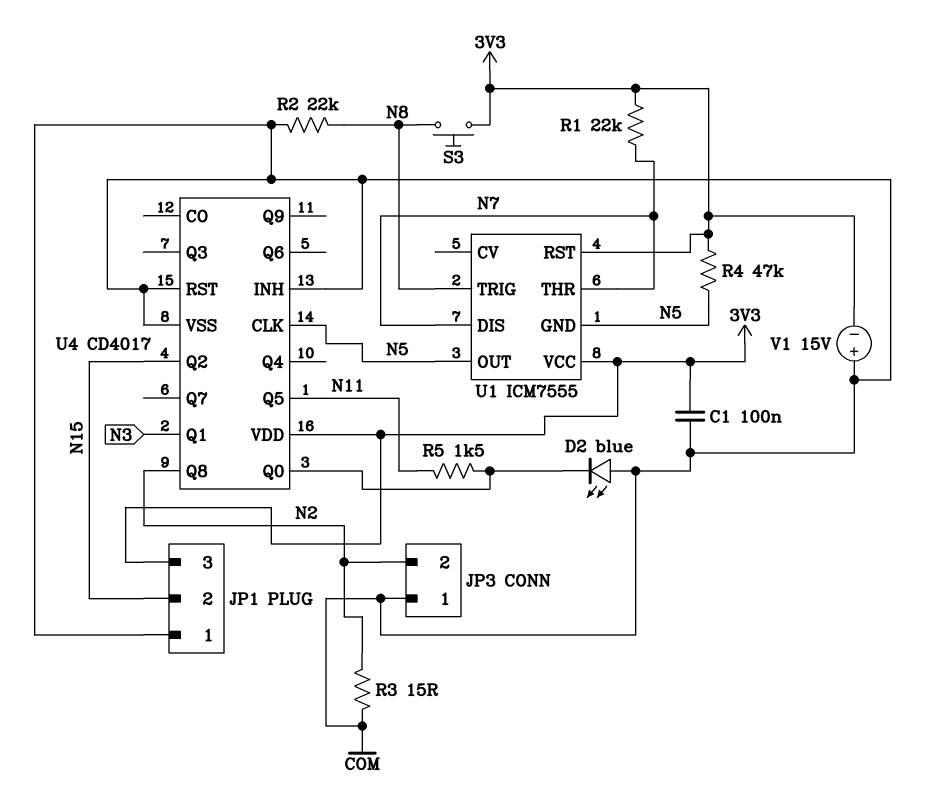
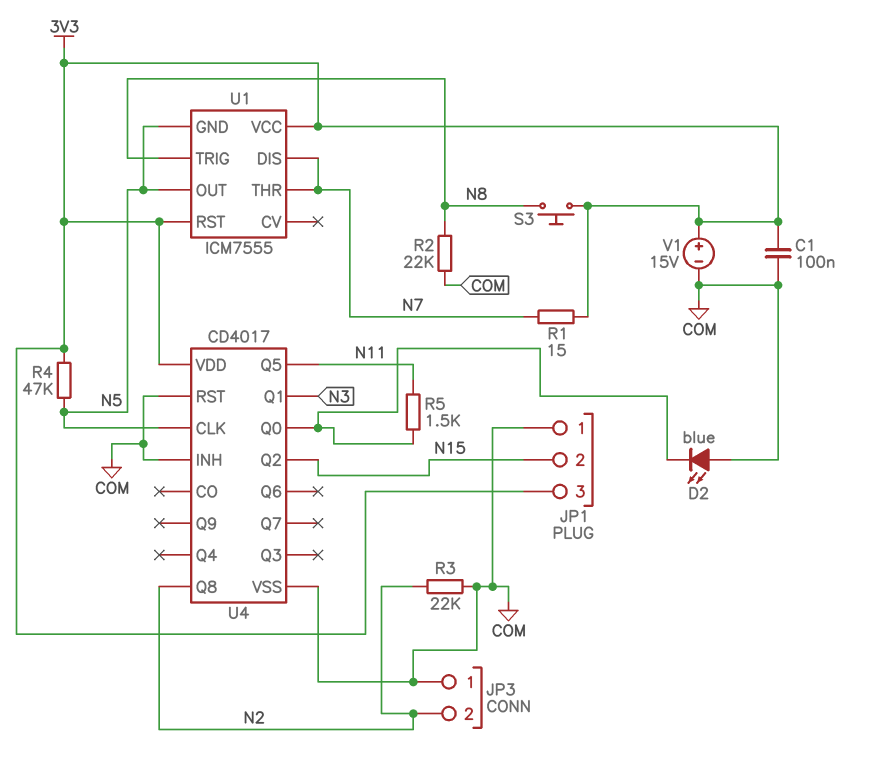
R1: 22k (3V3, N7) -> 15 (3V3, N7)
R3: 15 (COM, N2) -> 22k (COM, N2)
V1: 15V (plus COM, minus 3V3) -> 15V (plus 3V3, minus COM)

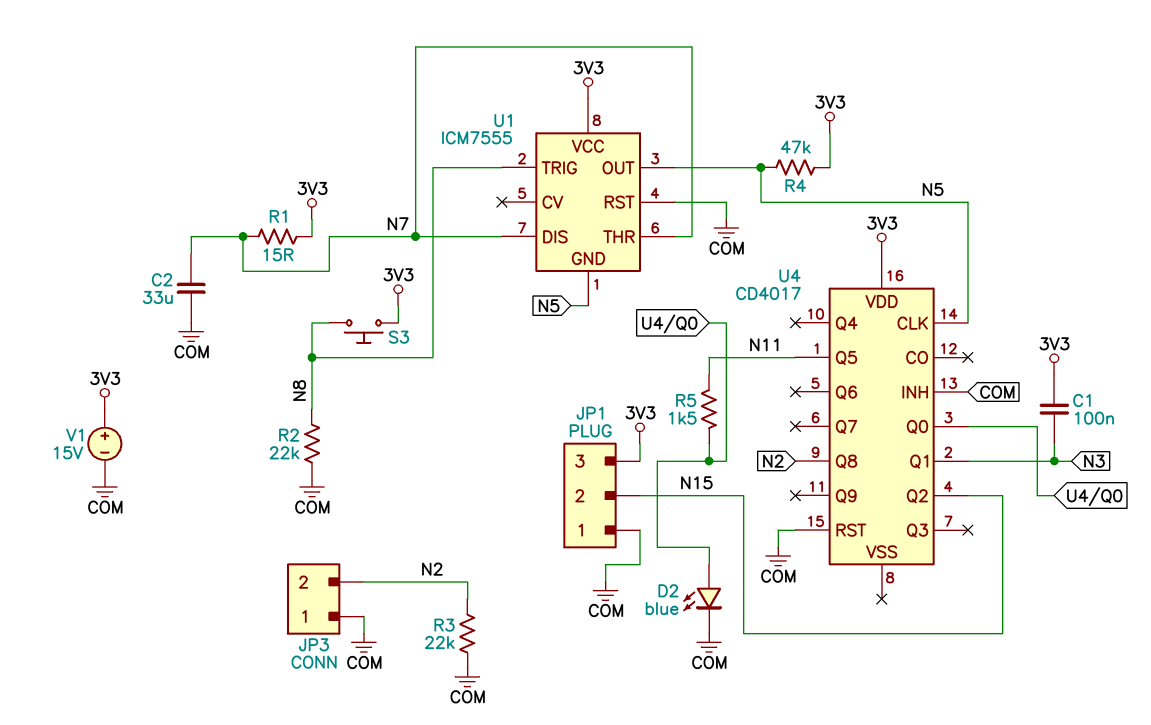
C1: 100nF (3V3, COM) -> 100nF (3V3, N3)
C2: none -> 33uF (COM, N7)
D2: LED blue (A COM, K U4/Q0) -> LED blue (A U4/Q0, K COM)
U1 pin RST: 3V3 -> COM
U4 pin VSS: COM -> none

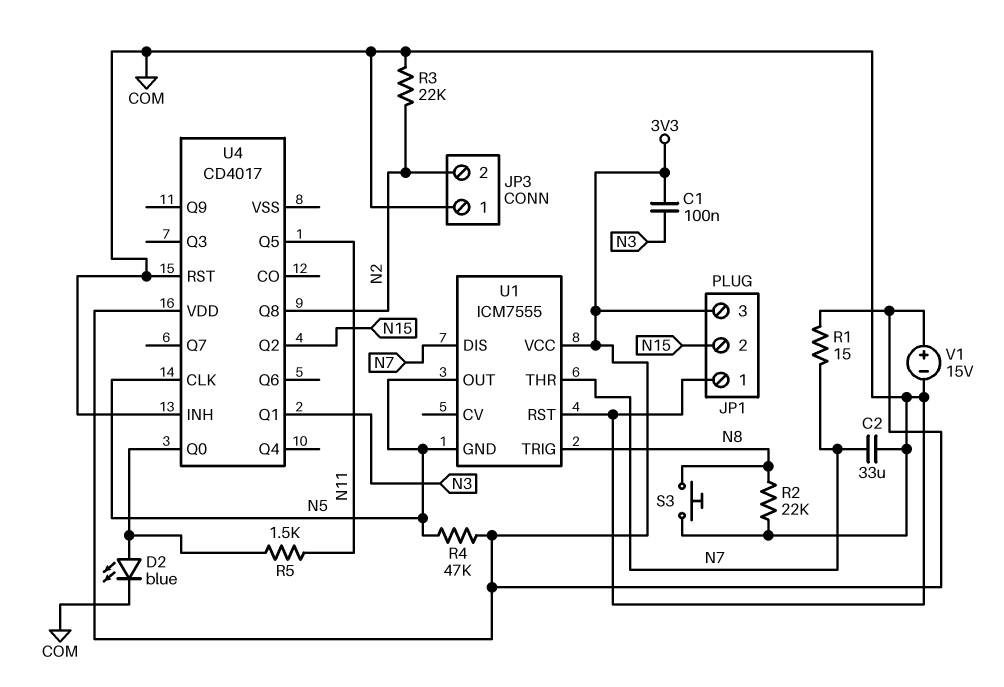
S3: button (3V3, N8) -> button (COM, N8)

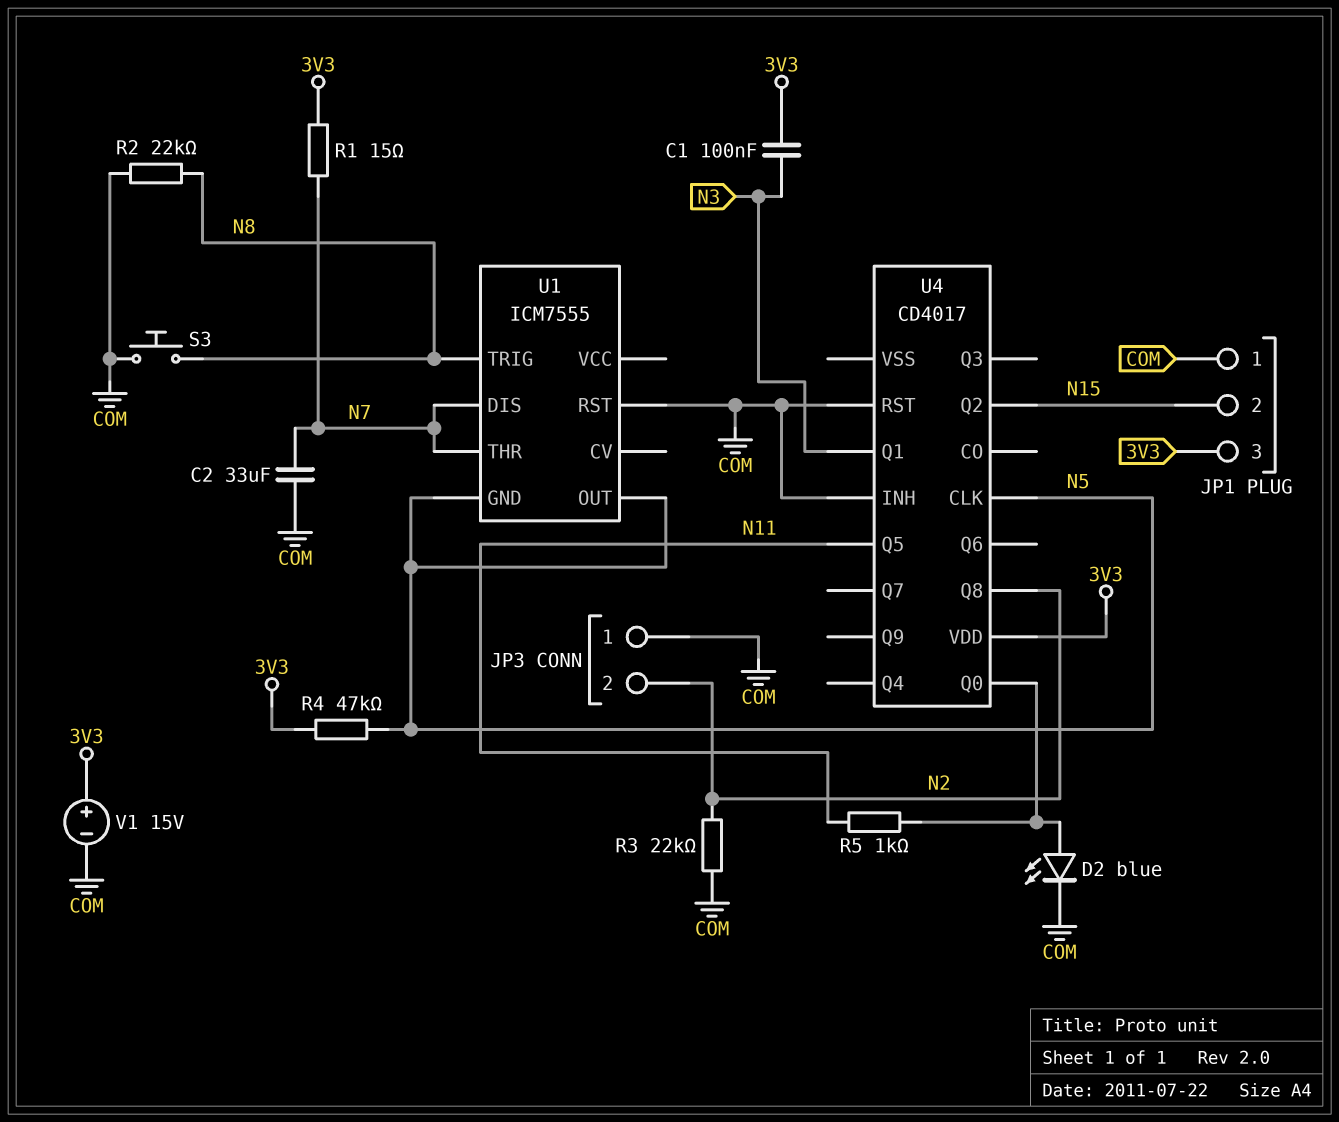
R5: 1.5k (N11, U4/Q0) -> 1k (N11, U4/Q0)
U1 pin VCC: 3V3 -> none

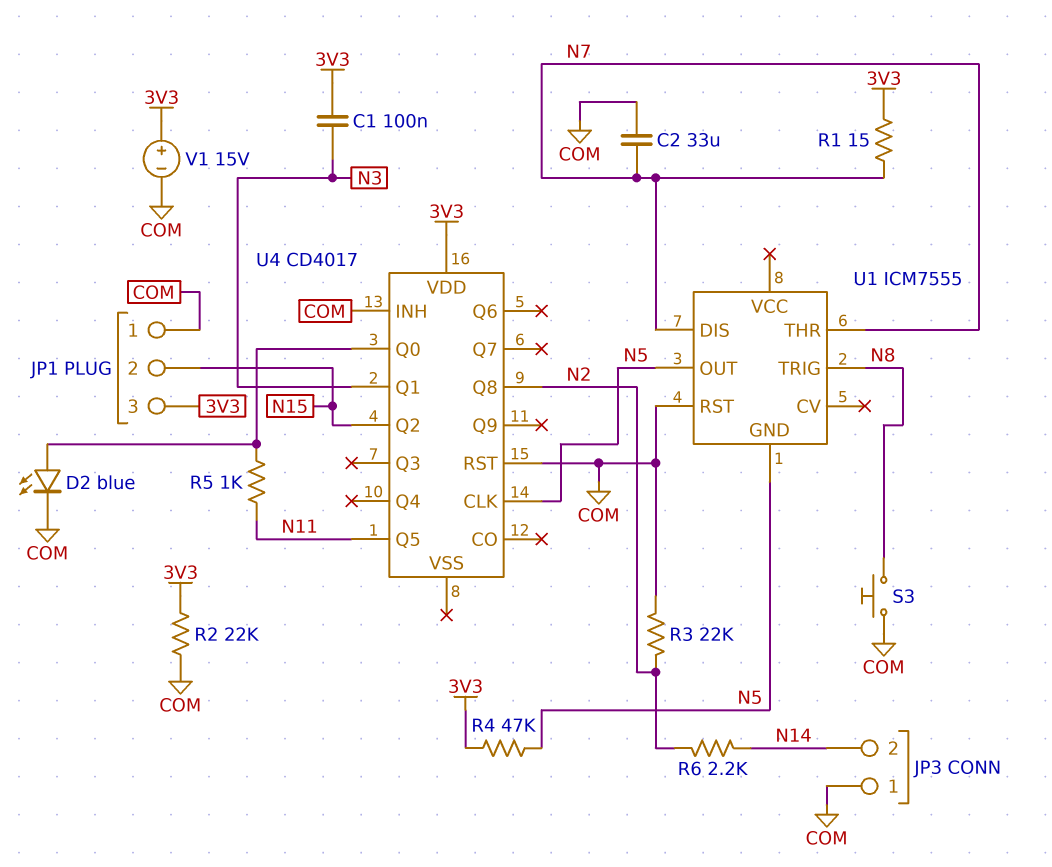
JP3 pin 2: N2 -> N14
R2: 22k (COM, N8) -> 22k (3V3, COM)
R6: none -> 2.2k (N2, N14)

